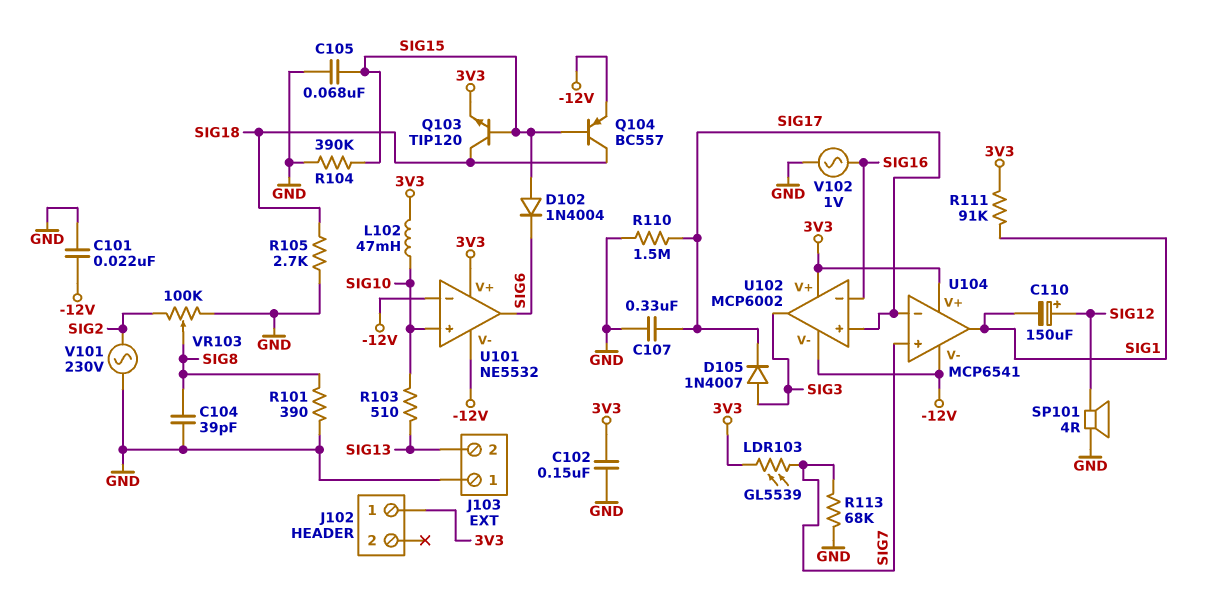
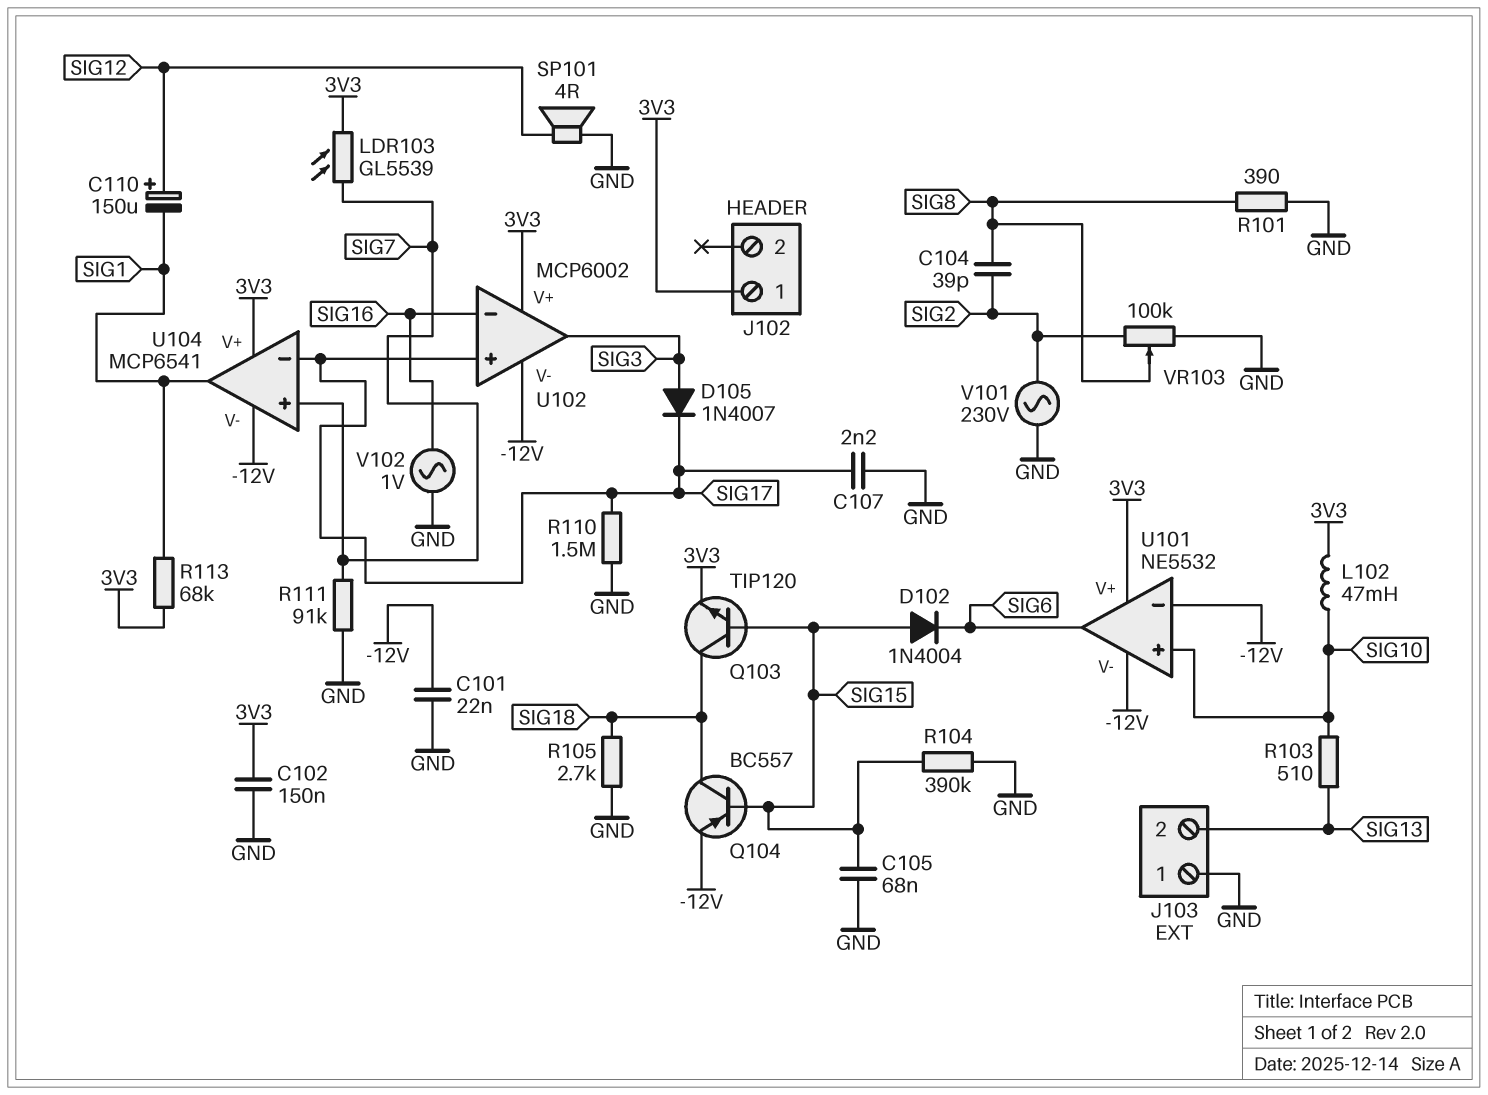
C104: 39pF (GND, SIG8) -> 39pF (SIG2, SIG8)
C107: 330nF (GND, SIG17) -> 2.2nF (GND, SIG17)
R111: 91k (3V3, SIG1) -> 91k (GND, SIG7)
R113: 68k (GND, SIG7) -> 68k (3V3, SIG1)

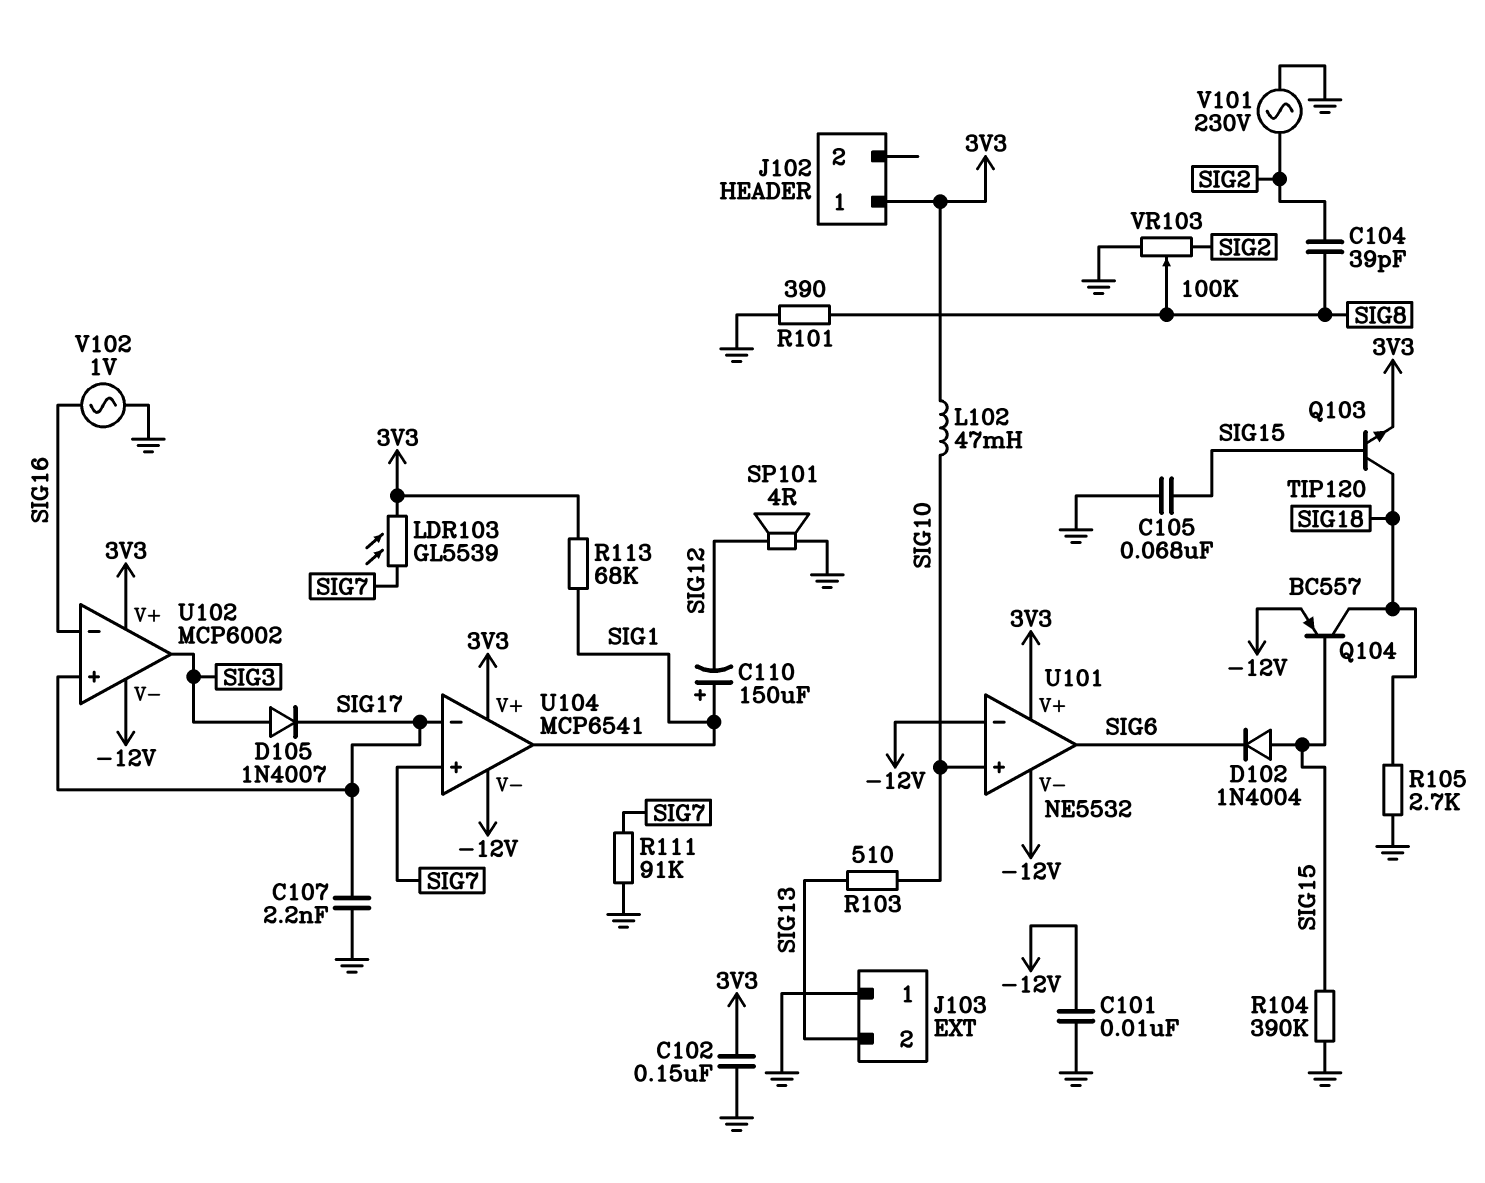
C101: 22nF (-12V, GND) -> 10nF (-12V, GND)
C110: 150uF (plus SIG12, minus SIG1) -> 150uF (plus SIG1, minus SIG12)
R110: 1.5M (GND, SIG17) -> none

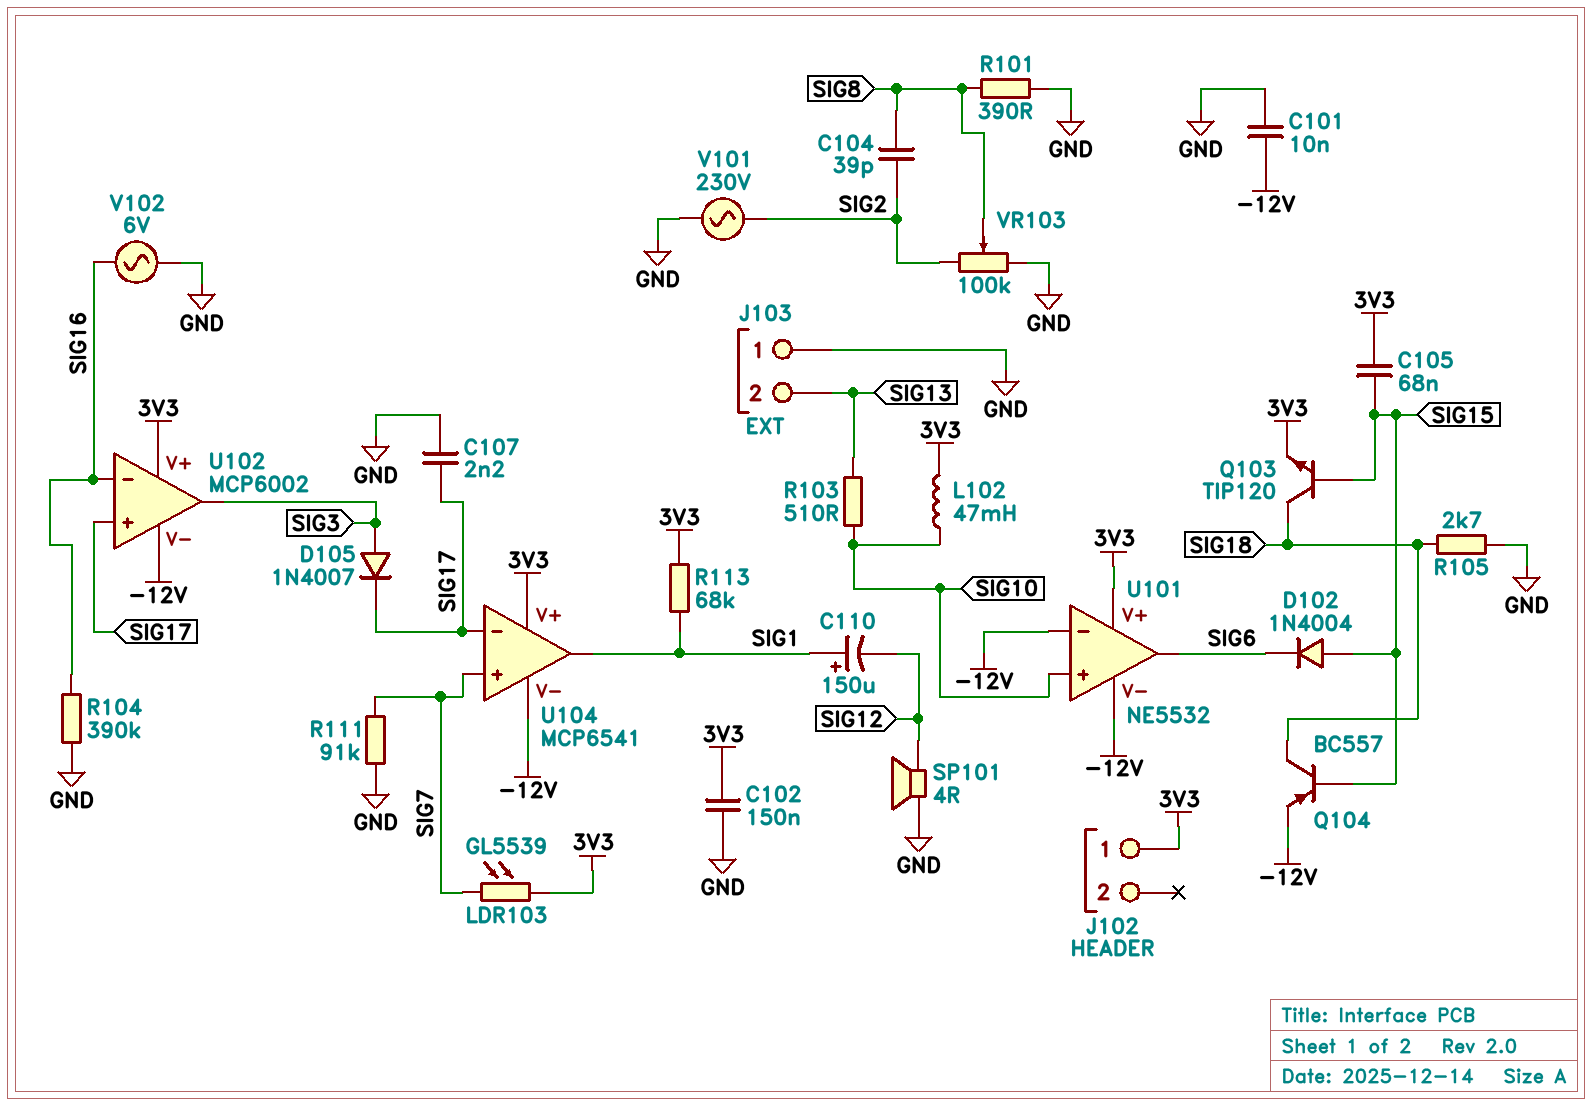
C105: 68nF (GND, SIG15) -> 68nF (3V3, SIG15)
R104: 390k (GND, SIG15) -> 390k (GND, SIG16)
V102: AC 1V (GND, SIG16) -> AC 6V (GND, SIG16)

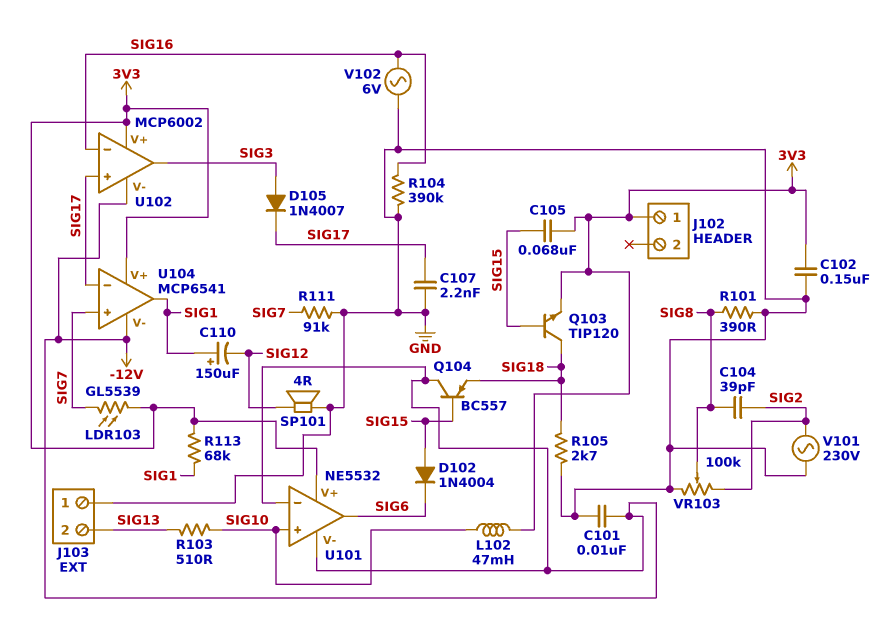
Q104: PNP BC557 (B SIG15, C SIG18, E -12V) -> PNP BC557 (B SIG15, C -12V, E SIG18)

